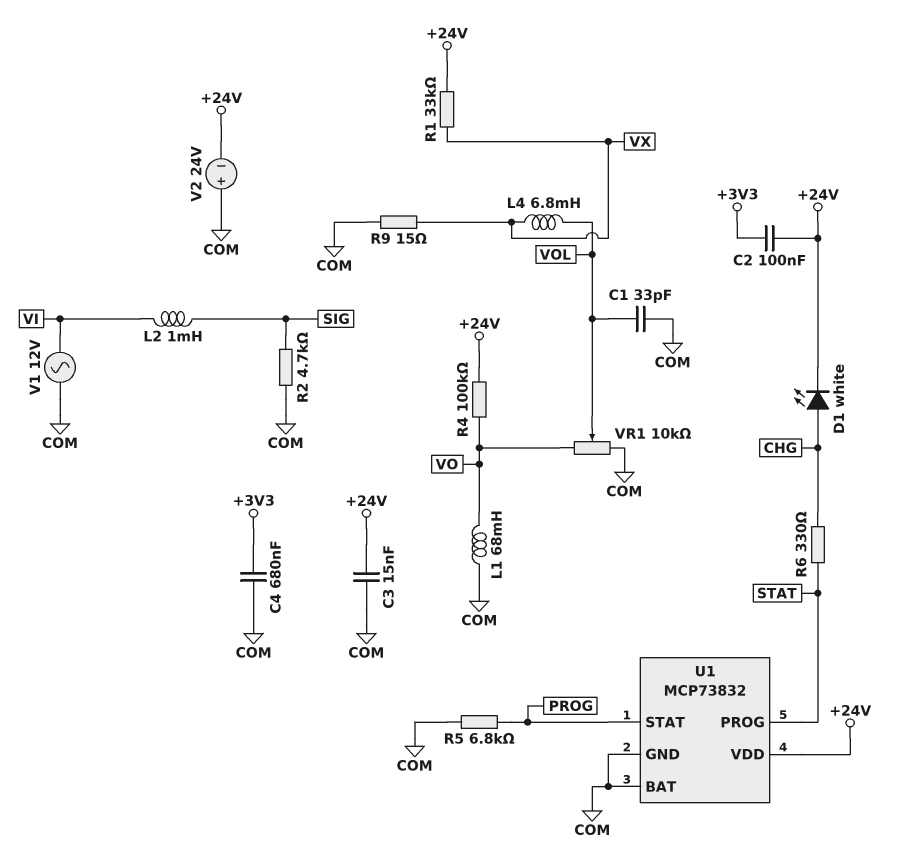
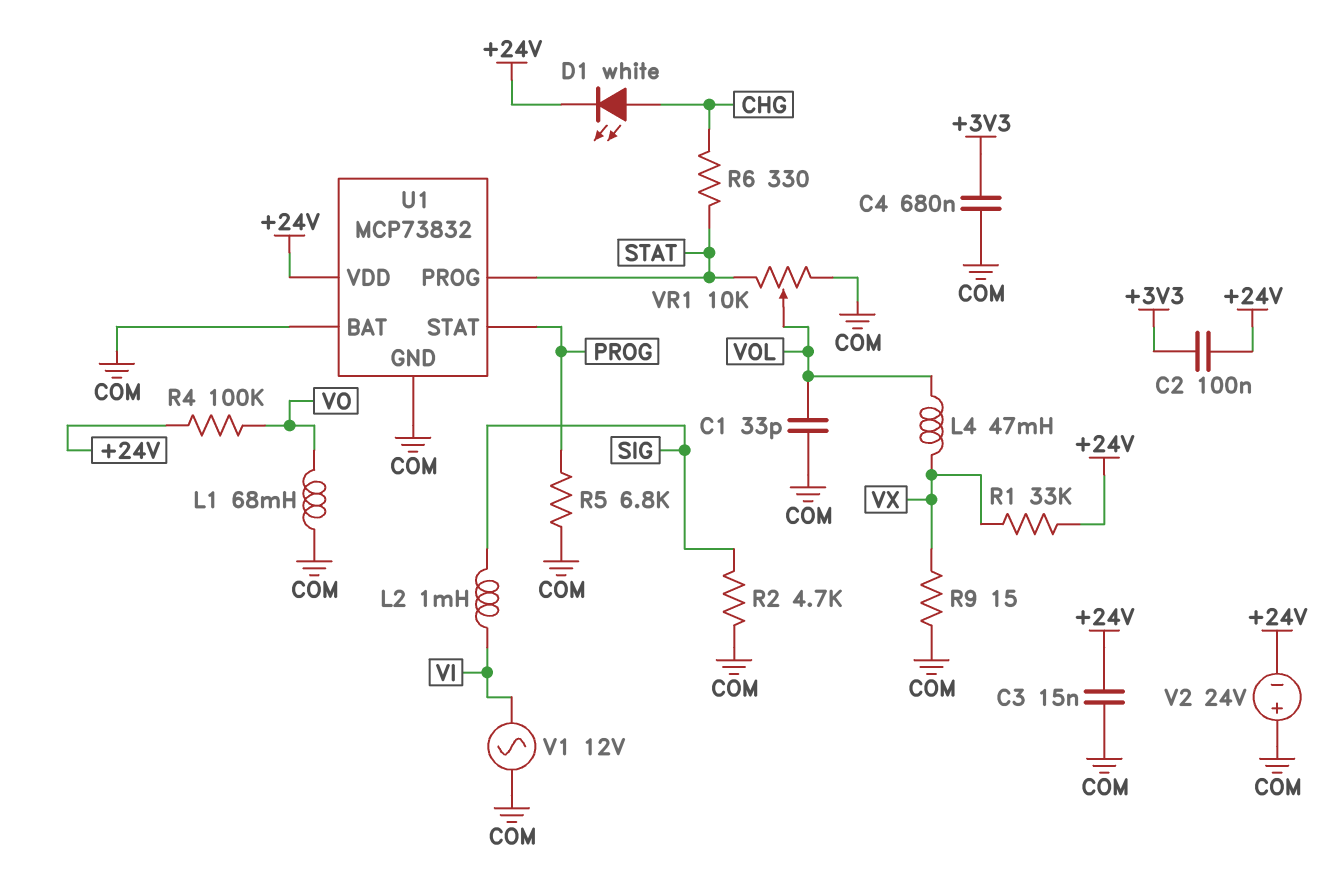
L4: 6.8mH (VOL, VX) -> 47mH (VOL, VX)
VR1: 10k (COM, VO, wiper VOL) -> 10k (COM, STAT, wiper VOL)

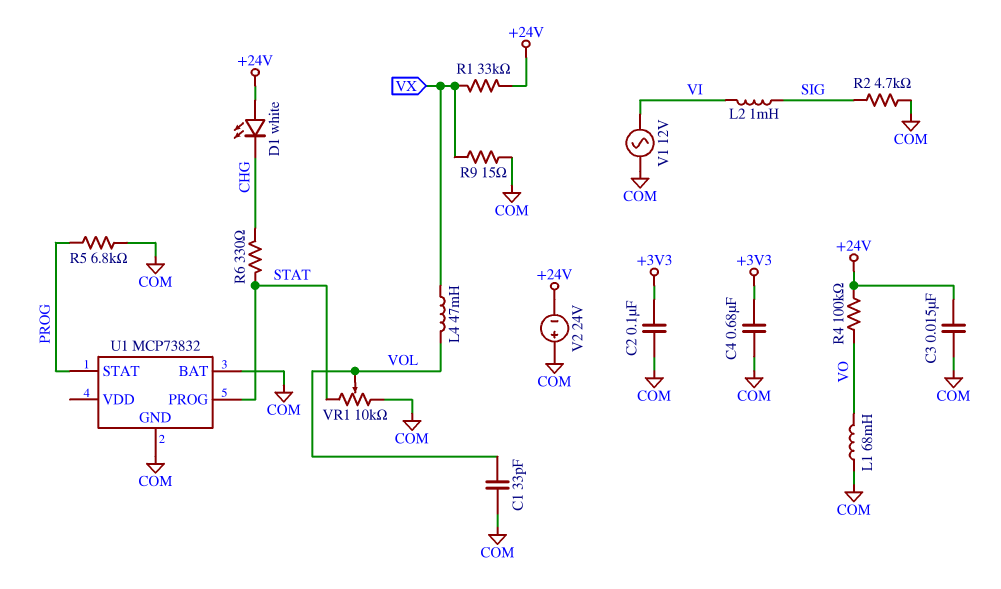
C2: 100nF (+3V3, +24V) -> 100nF (+3V3, COM)
D1: LED white (A CHG, K +24V) -> LED white (A +24V, K CHG)
U1 pin VDD: +24V -> none

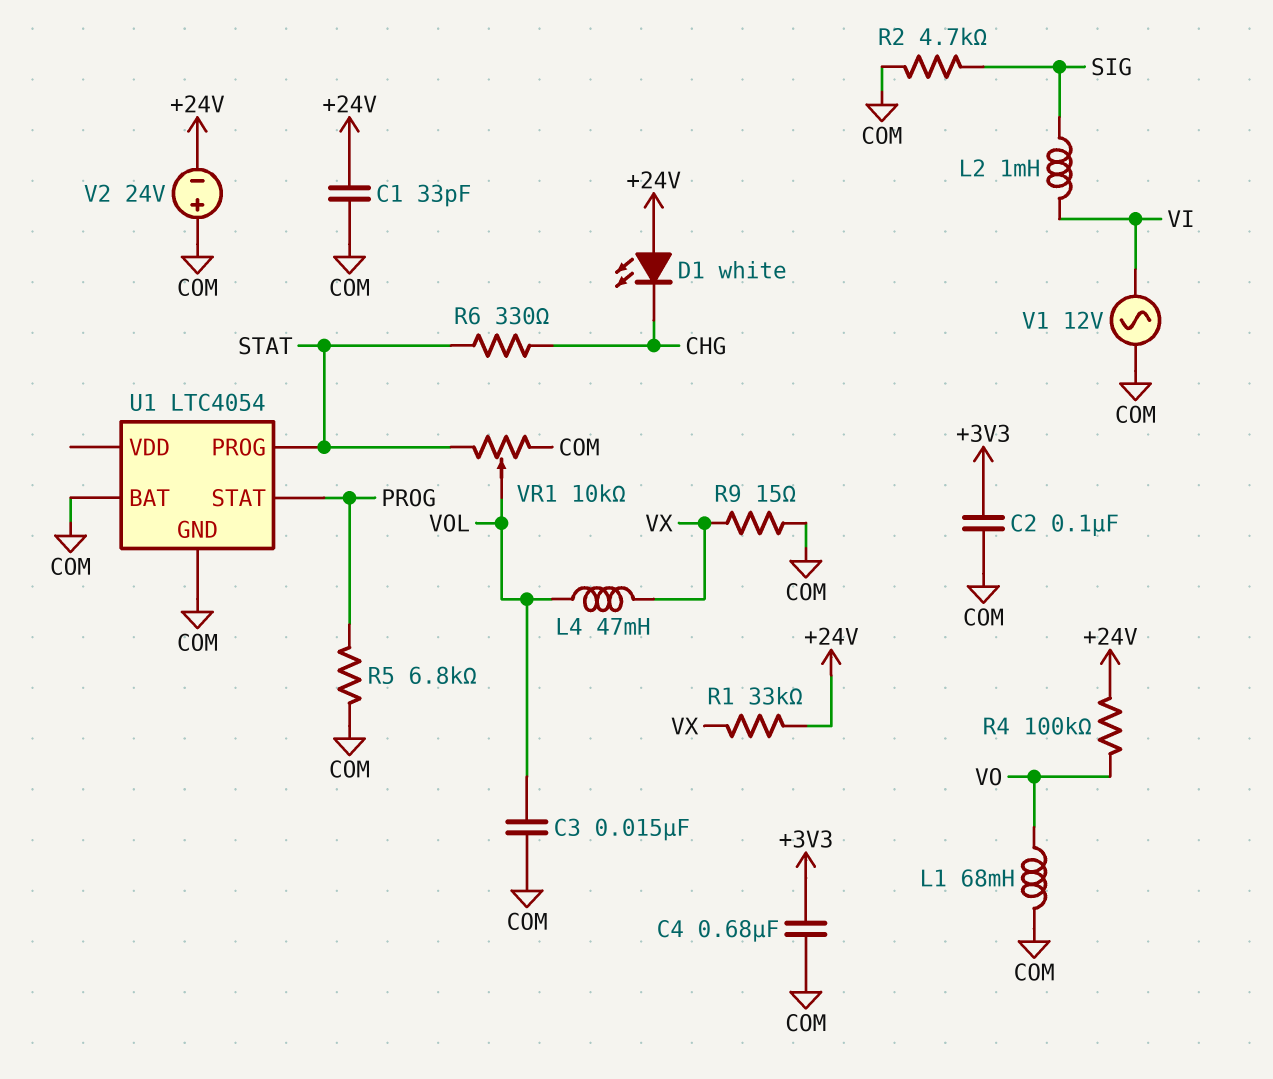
C1: 33pF (COM, VOL) -> 33pF (+24V, COM)
C3: 15nF (+24V, COM) -> 15nF (COM, VOL)
U1: MCP73832 -> LTC4054

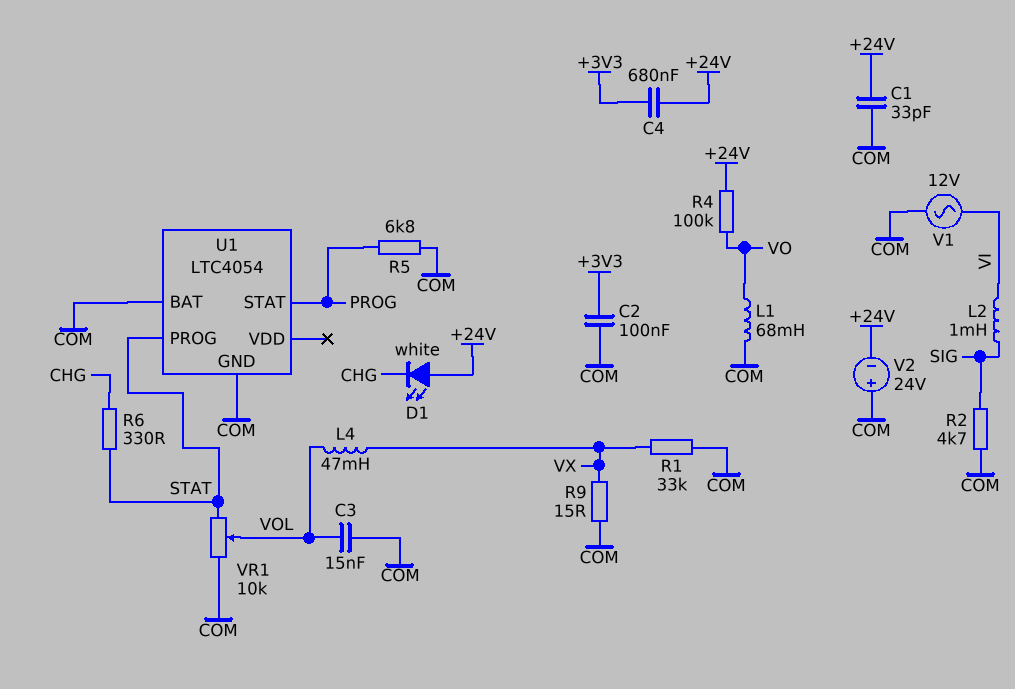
C4: 680nF (+3V3, COM) -> 680nF (+3V3, +24V)
R1: 33k (+24V, VX) -> 33k (COM, VX)

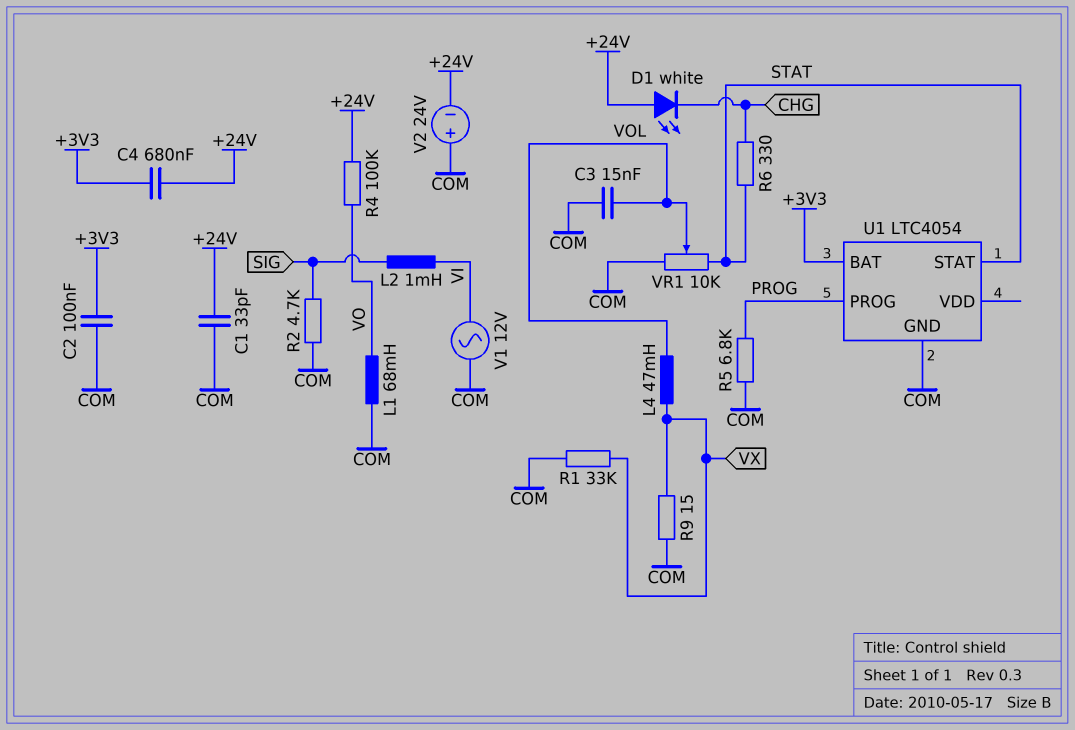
U1 pin BAT: COM -> +3V3
U1 pin PROG: STAT -> PROG
U1 pin STAT: PROG -> STAT

